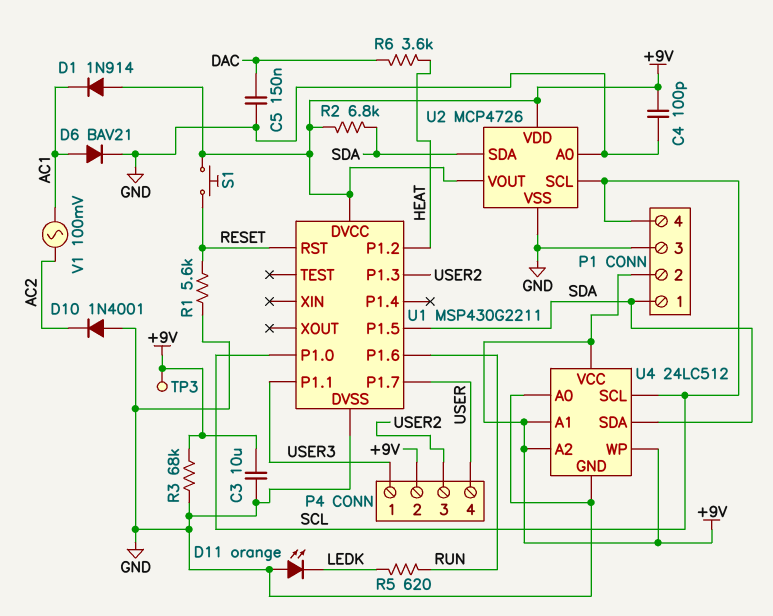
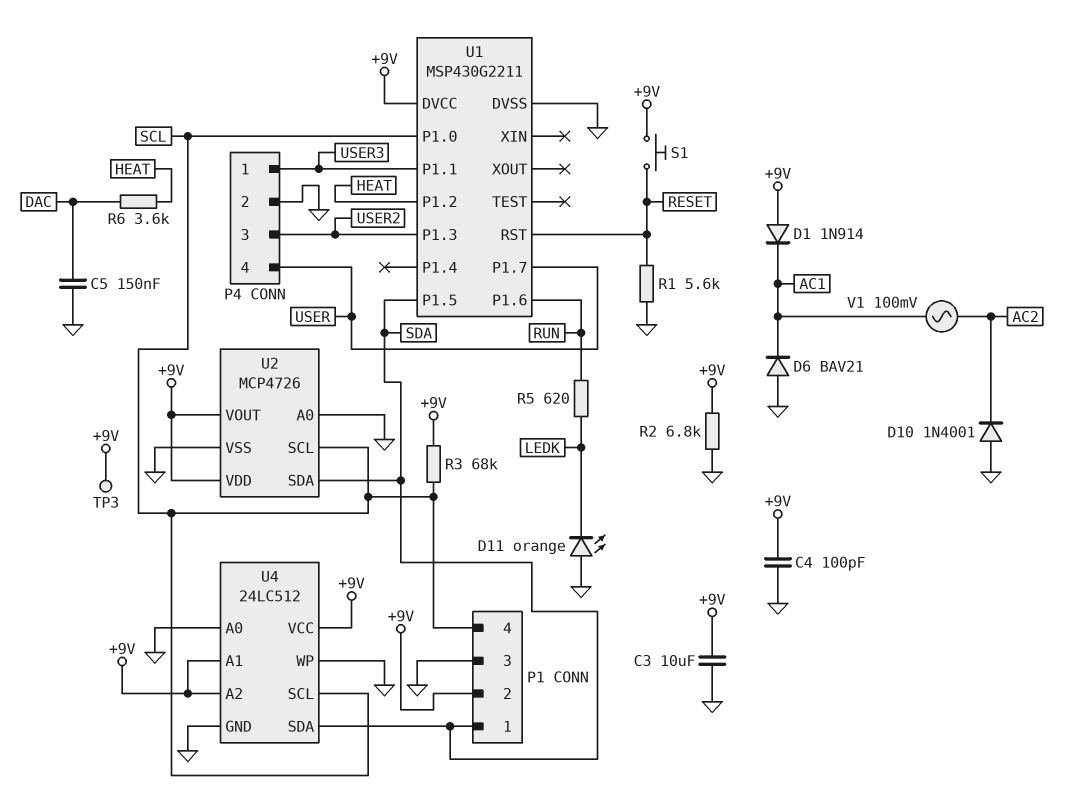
D6: diode BAV21 (A AC1, K GND) -> diode BAV21 (A GND, K AC1)
P4 pin 2: +9V -> GND
R2: 6.8k (+9V, SDA) -> 6.8k (+9V, GND)
R3: 68k (+9V, GND) -> 68k (+9V, SCL)
U4 pin WP: +9V -> GND

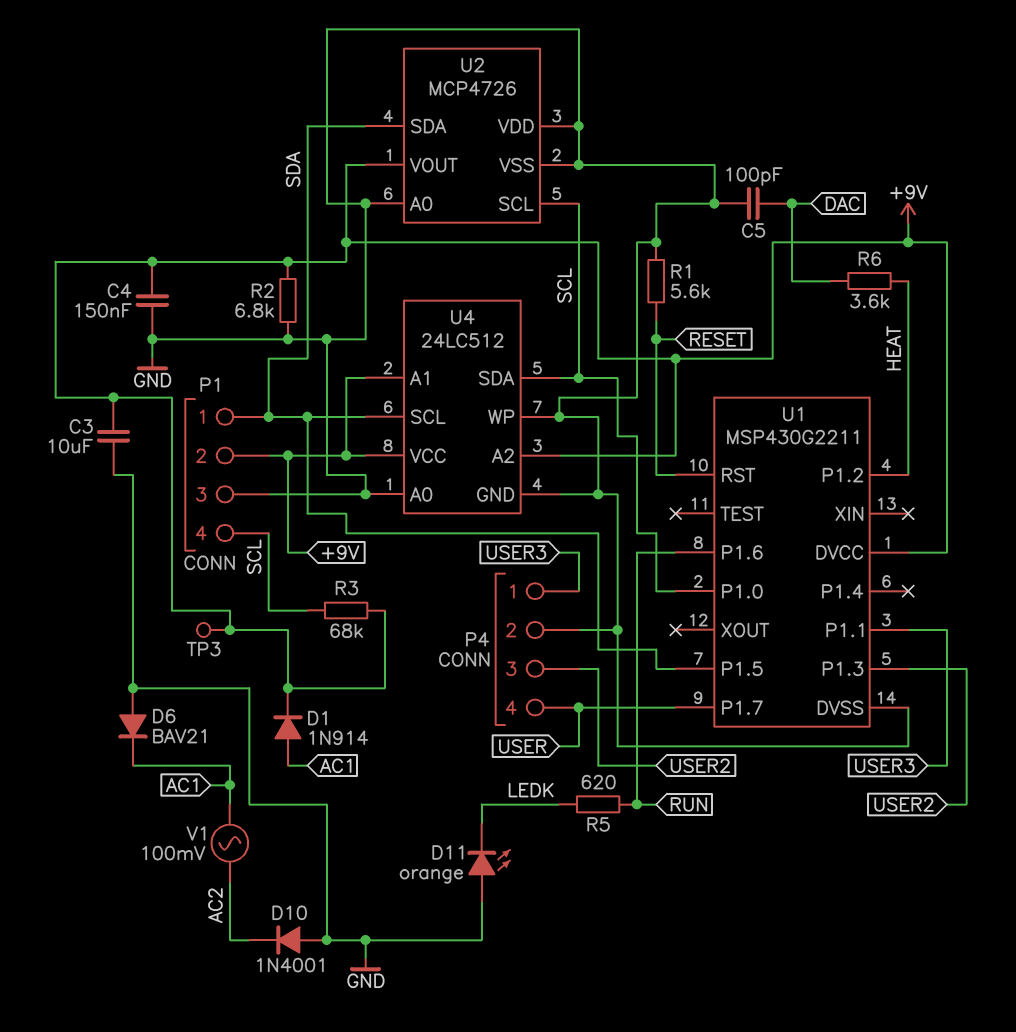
C4: 100pF (+9V, GND) -> 150nF (+9V, GND)
C5: 150nF (DAC, GND) -> 100pF (DAC, GND)
D1: diode 1N914 (A +9V, K AC1) -> diode 1N914 (A AC1, K +9V)
S1: button (+9V, RESET) -> none
U2 pin VDD: +9V -> GND
U4 pin SCL: SCL -> SDA
U4 pin SDA: SDA -> SCL

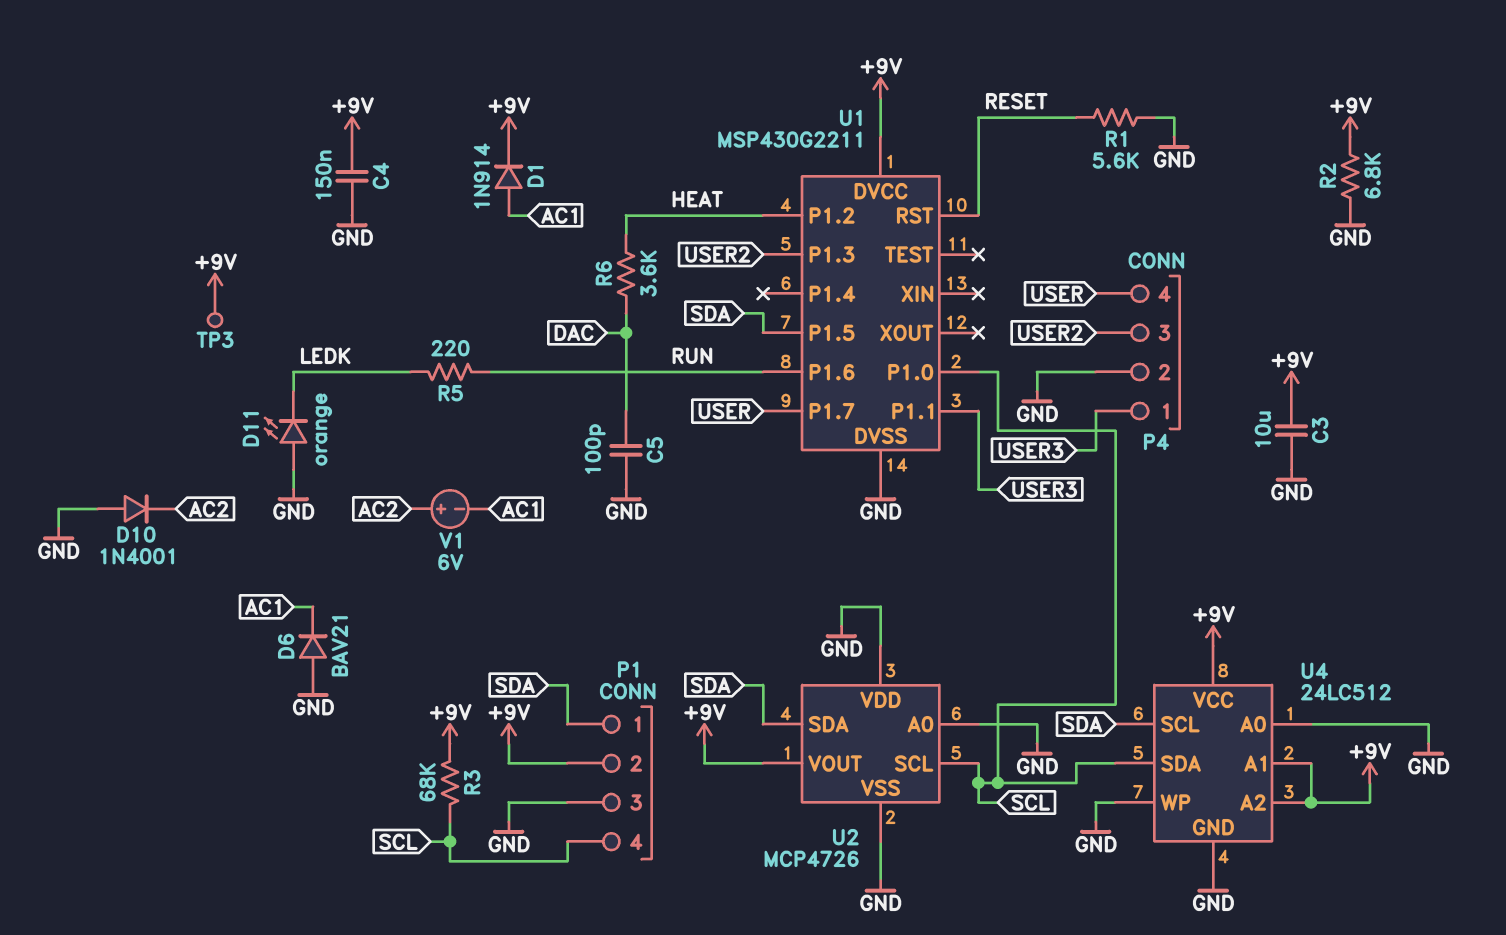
R5: 620 (LEDK, RUN) -> 220 (LEDK, RUN)
V1: AC 100mV (AC1, AC2) -> 6V (plus AC2, minus AC1)

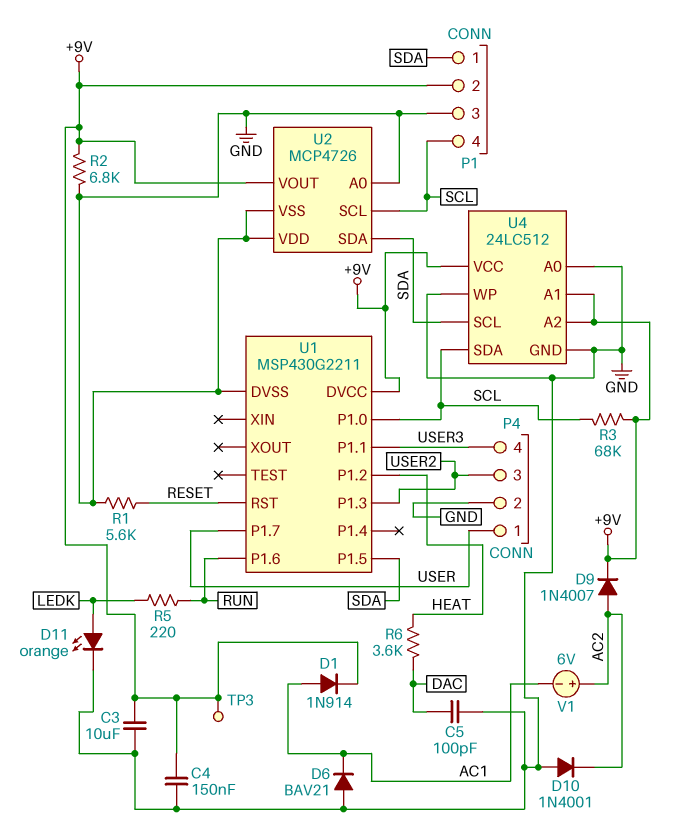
D9: none -> diode 1N4007 (A AC2, K +9V)
D11: LED orange (A GND, K LEDK) -> LED orange (A LEDK, K GND)
P4 pin 1: USER3 -> USER
P4 pin 4: USER -> USER3

